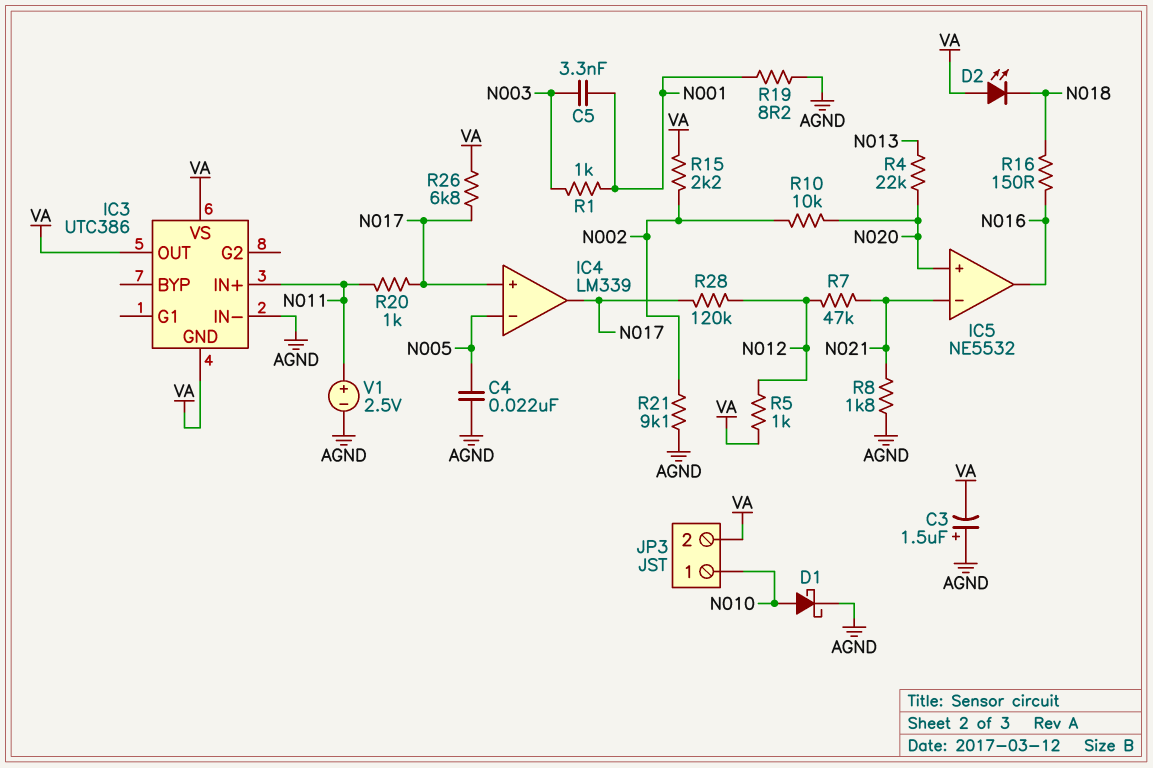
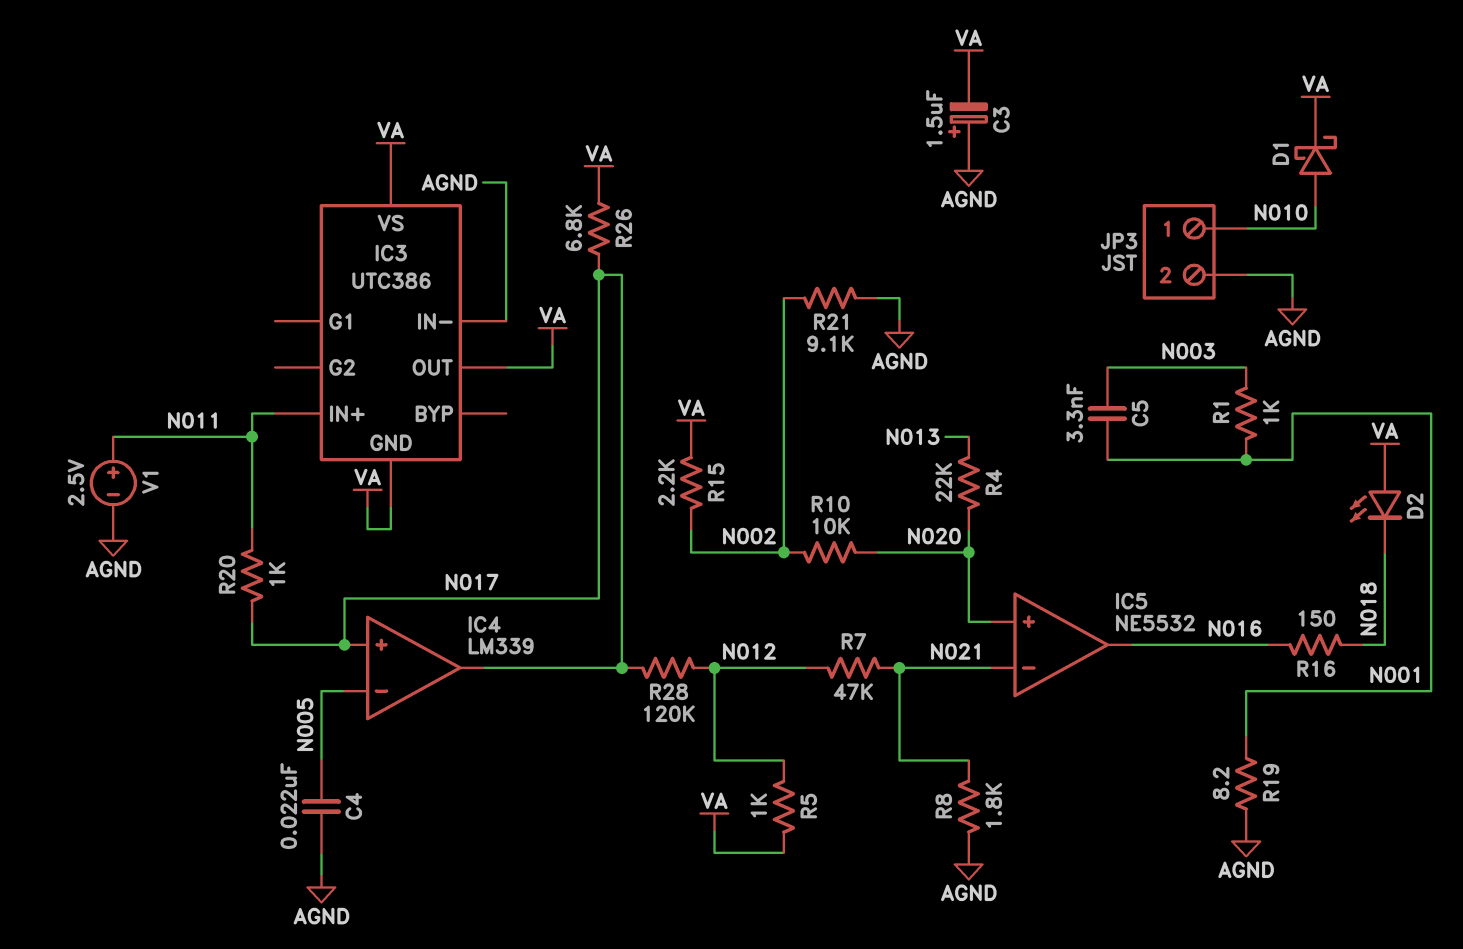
D1: schottky (A N010, K AGND) -> schottky (A N010, K VA)
JP3 pin 2: VA -> AGND

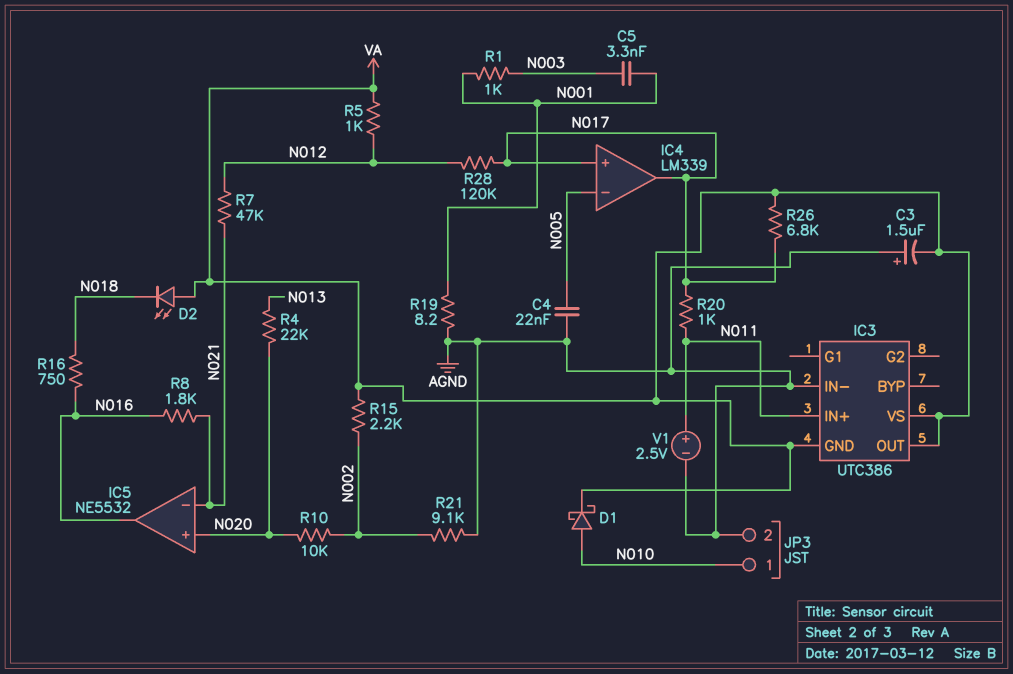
R8: 1.8k (AGND, N021) -> 1.8k (N016, N021)
R16: 150 (N016, N018) -> 750 (N016, N018)

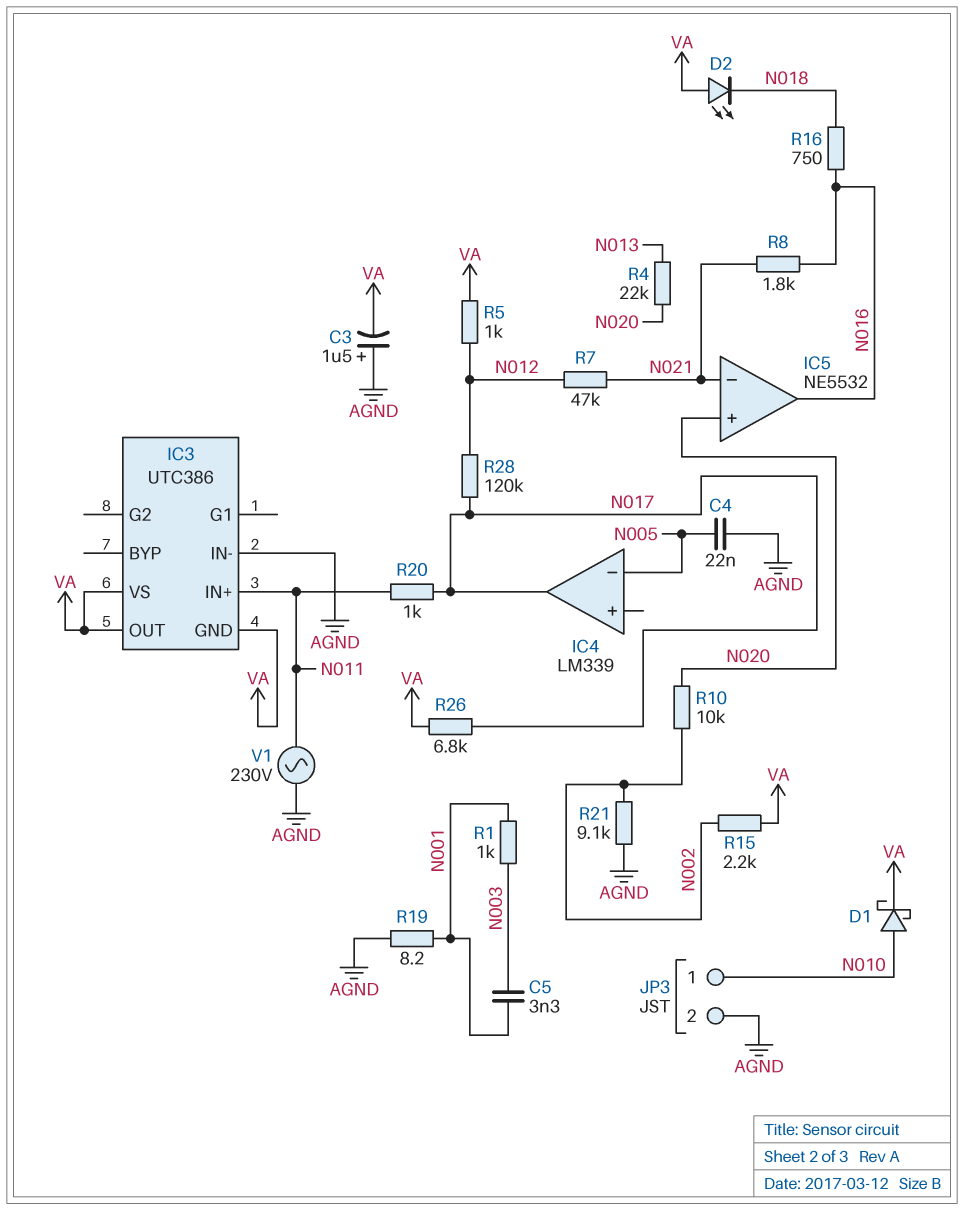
IC4 pin in+: N017 -> none
V1: 2.5V (plus N011, minus AGND) -> AC 230V (AGND, N011)

